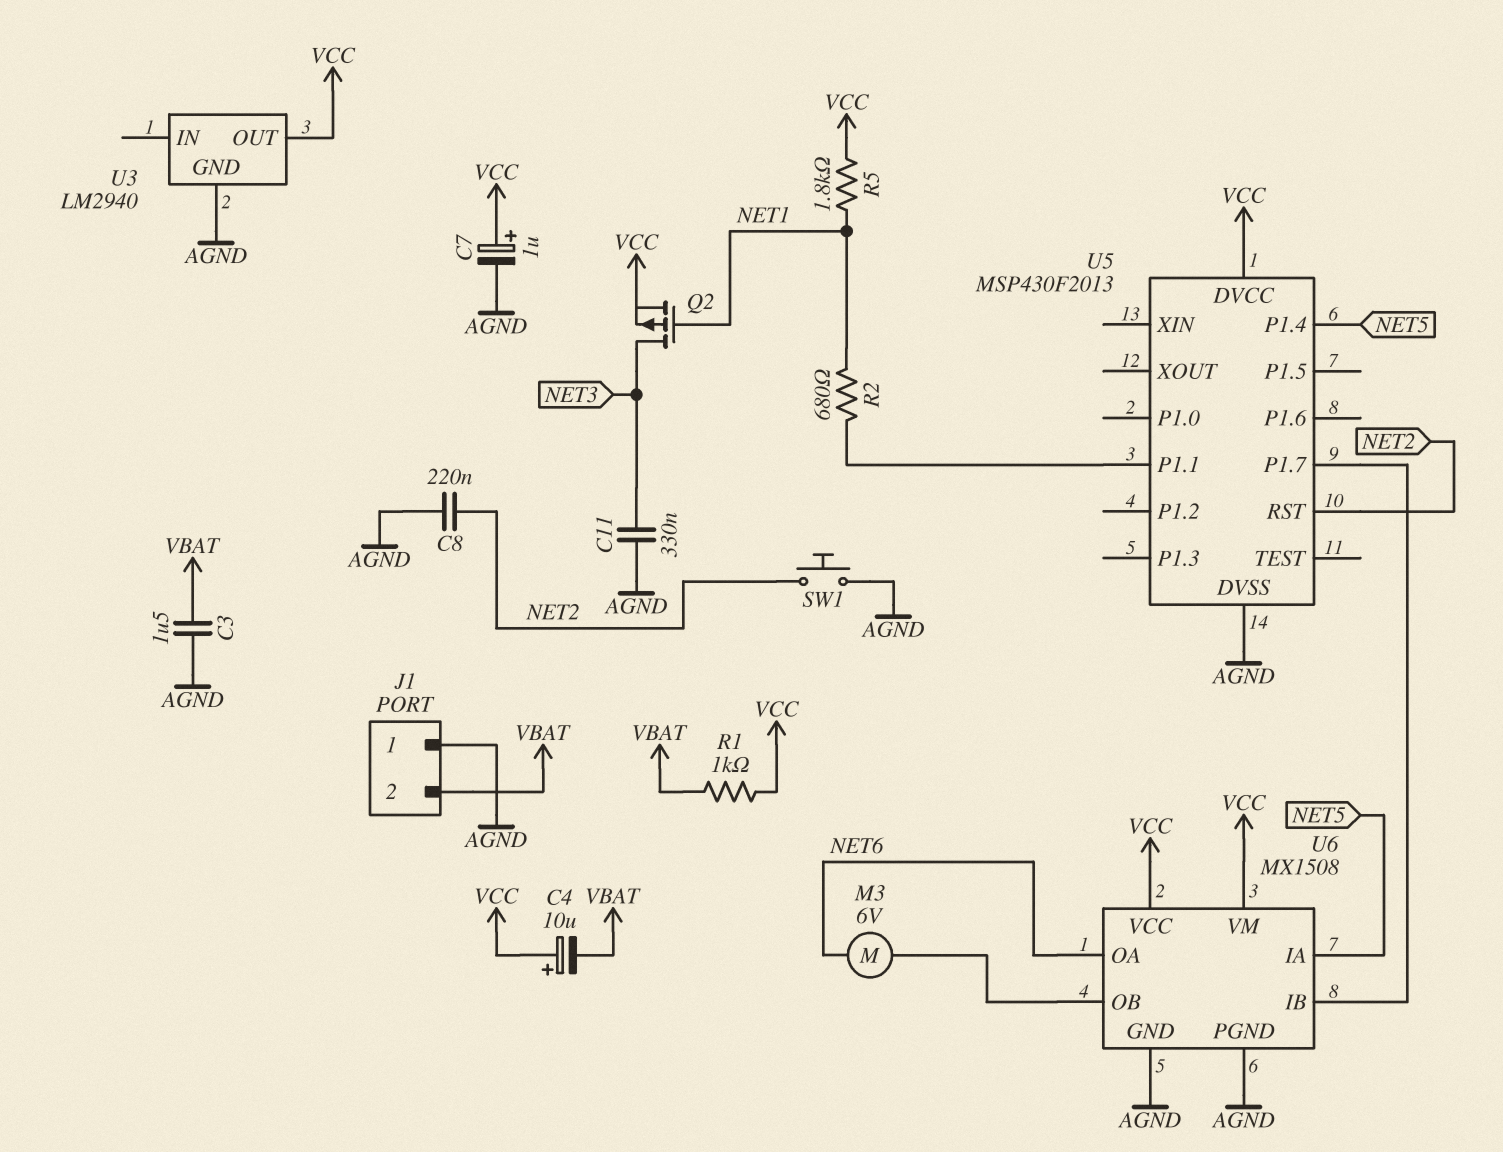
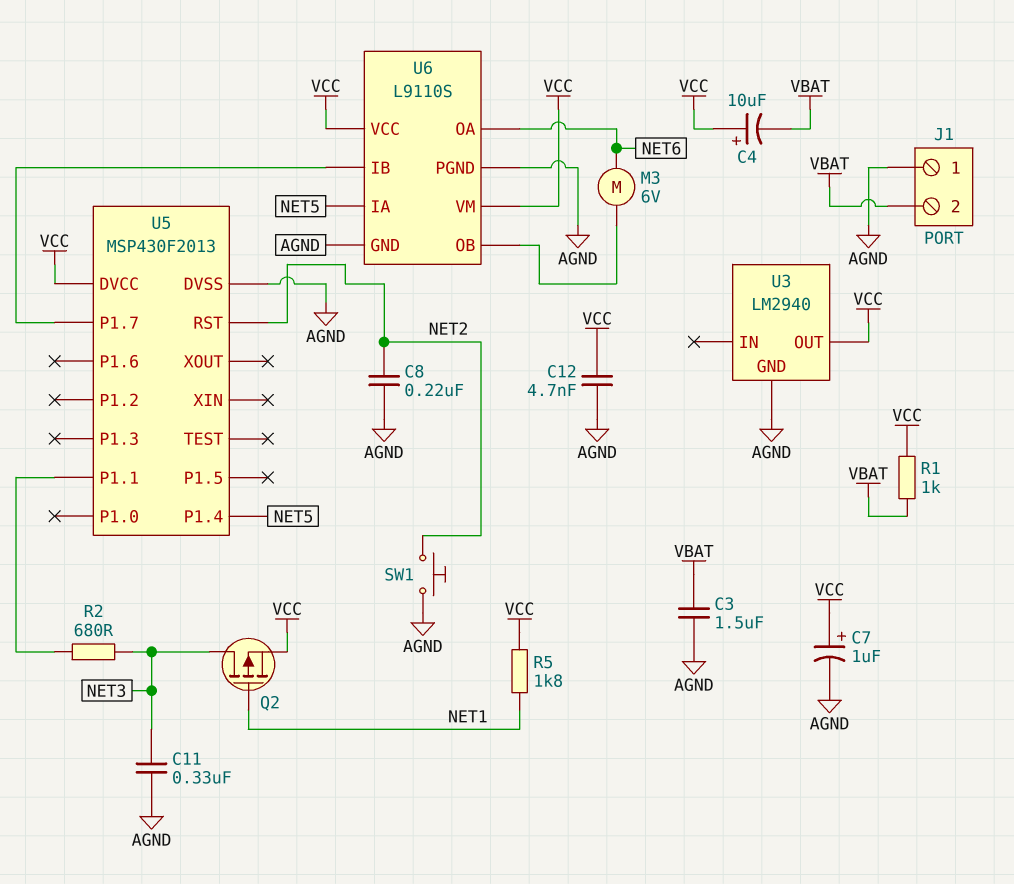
C12: none -> 4.7nF (AGND, VCC)
R2: 680 (NET1, U5/P1.1) -> 680 (NET3, U5/P1.1)
U6: MX1508 -> L9110S

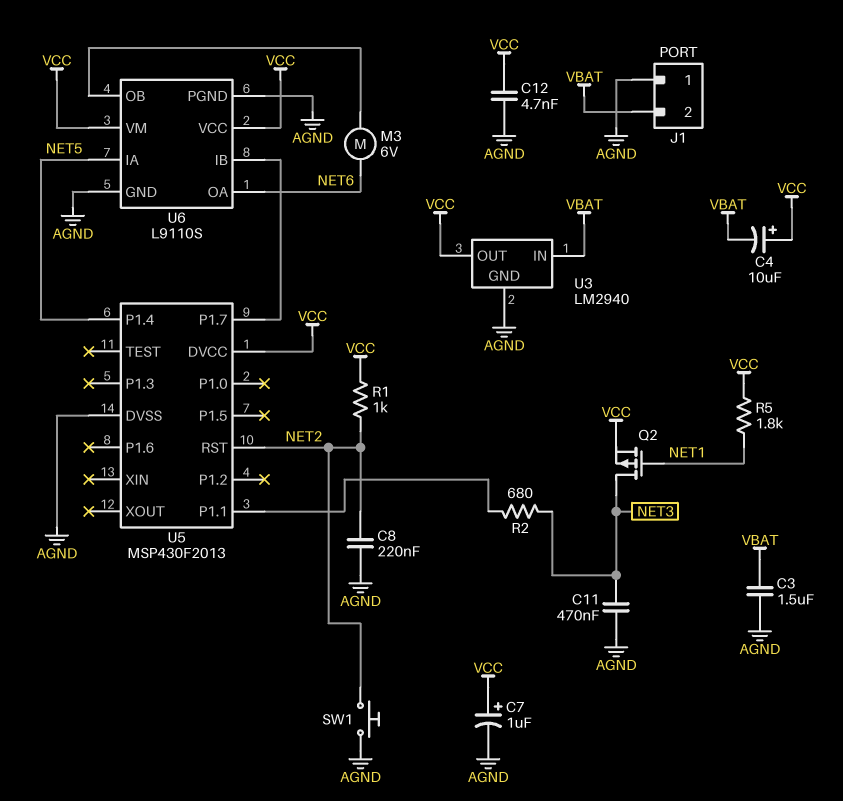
C11: 330nF (AGND, NET3) -> 470nF (AGND, NET3)
R1: 1k (VBAT, VCC) -> 1k (NET2, VCC)
U3 pin IN: none -> VBAT

